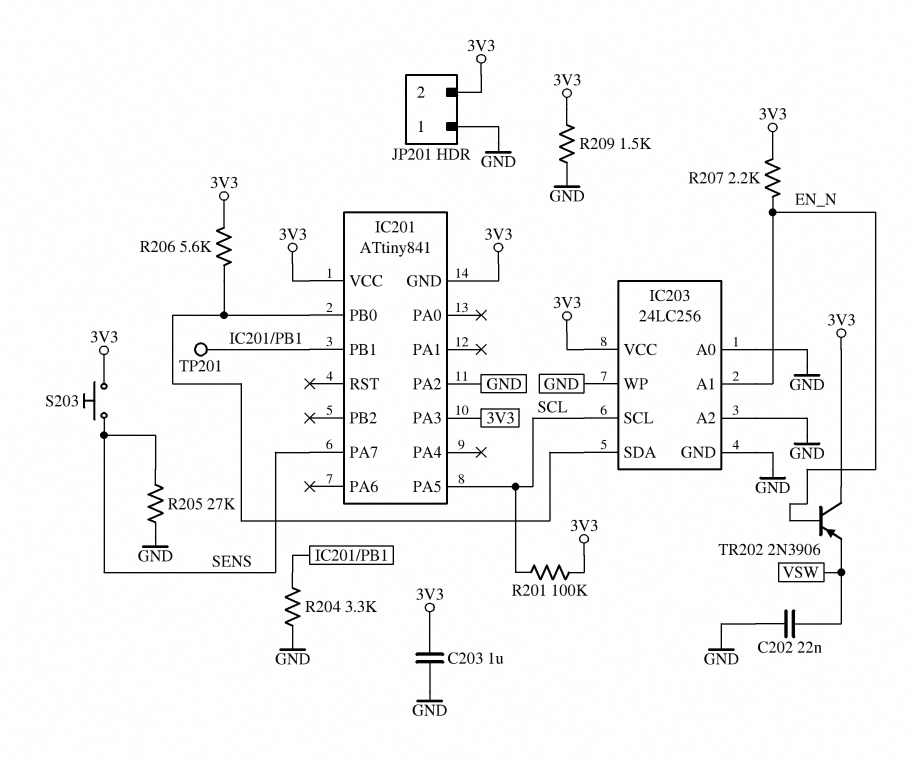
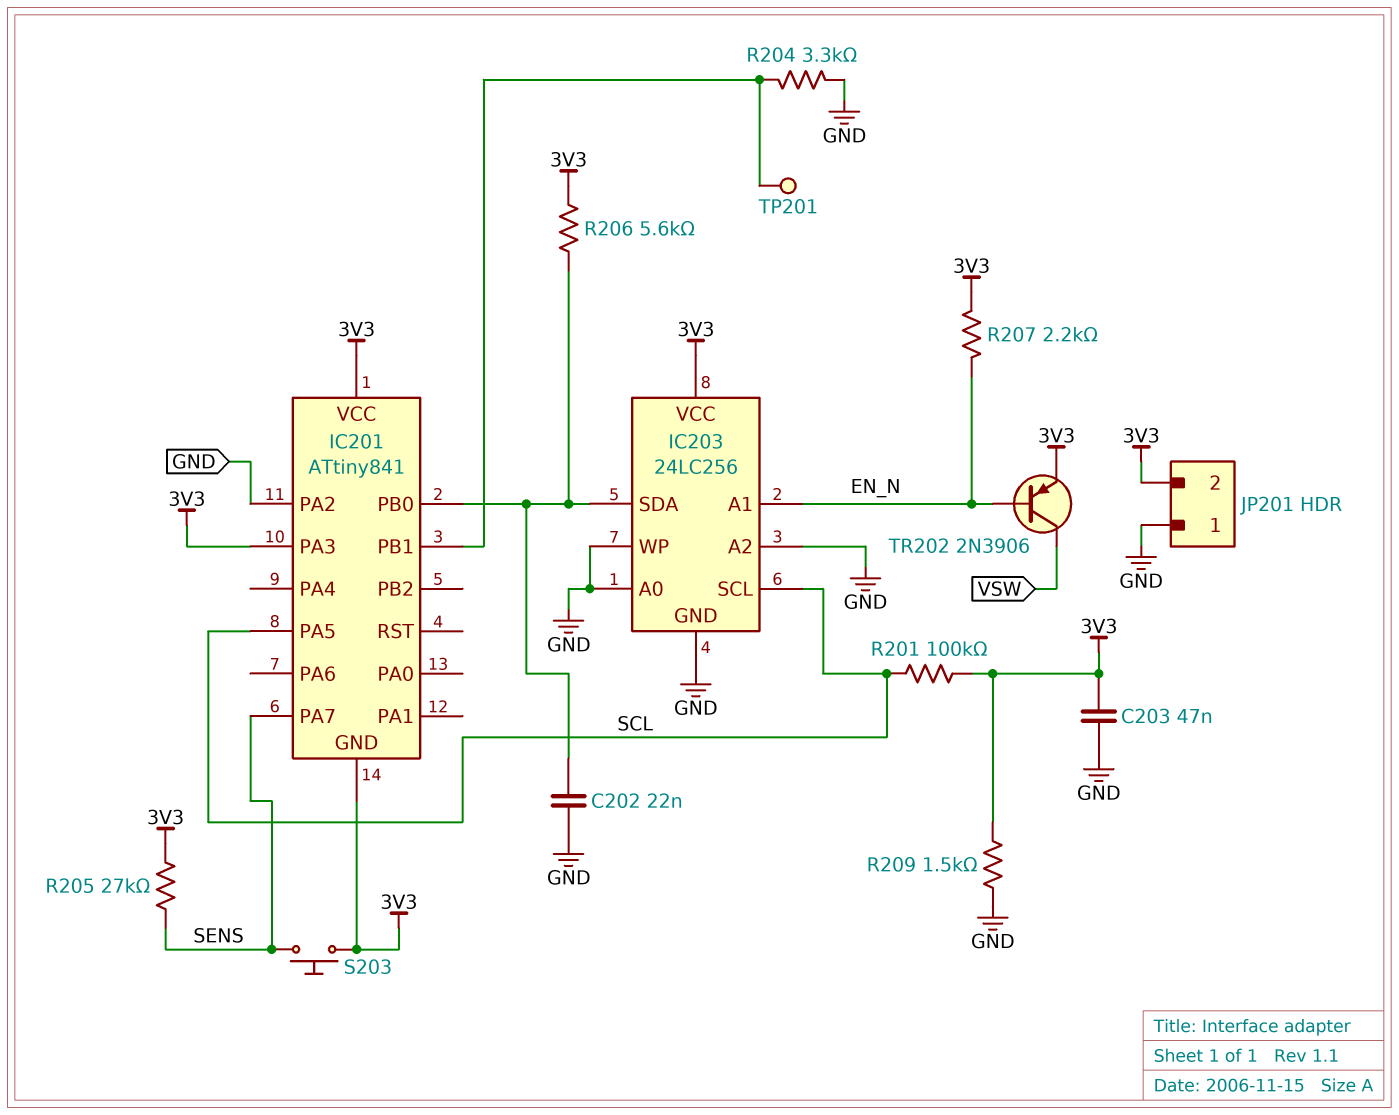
C202: 22nF (GND, VSW) -> 22nF (GND, IC201/PB0)
C203: 1uF (3V3, GND) -> 47nF (3V3, GND)
R205: 27k (GND, SENS) -> 27k (3V3, SENS)
TR202: PNP 2N3906 (B EN_N, C 3V3, E VSW) -> PNP 2N3906 (B EN_N, C VSW, E 3V3)

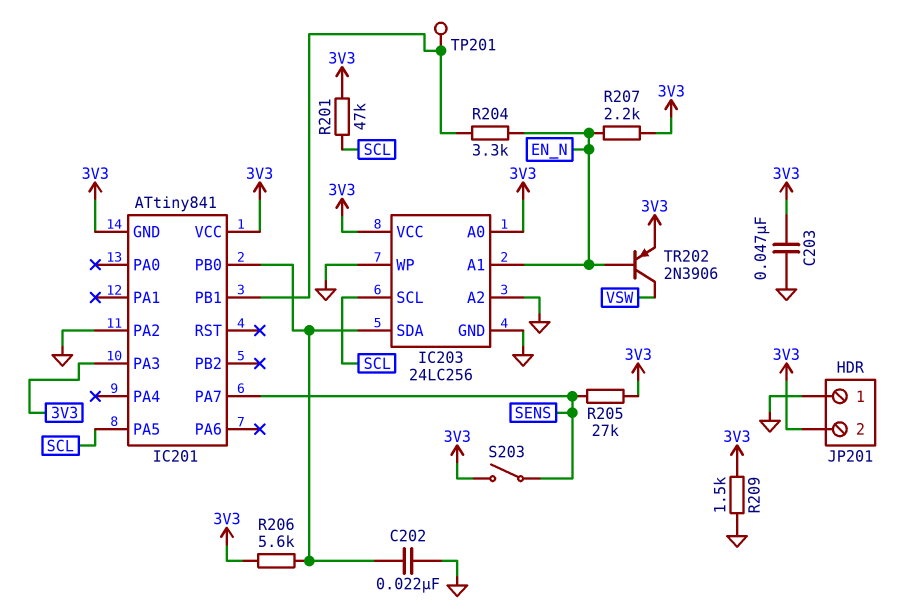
IC203 pin A0: GND -> 3V3
R201: 100k (3V3, SCL) -> 47k (3V3, SCL)
R204: 3.3k (GND, IC201/PB1) -> 3.3k (EN_N, IC201/PB1)
S203: button (3V3, SENS) -> switch (3V3, SENS)

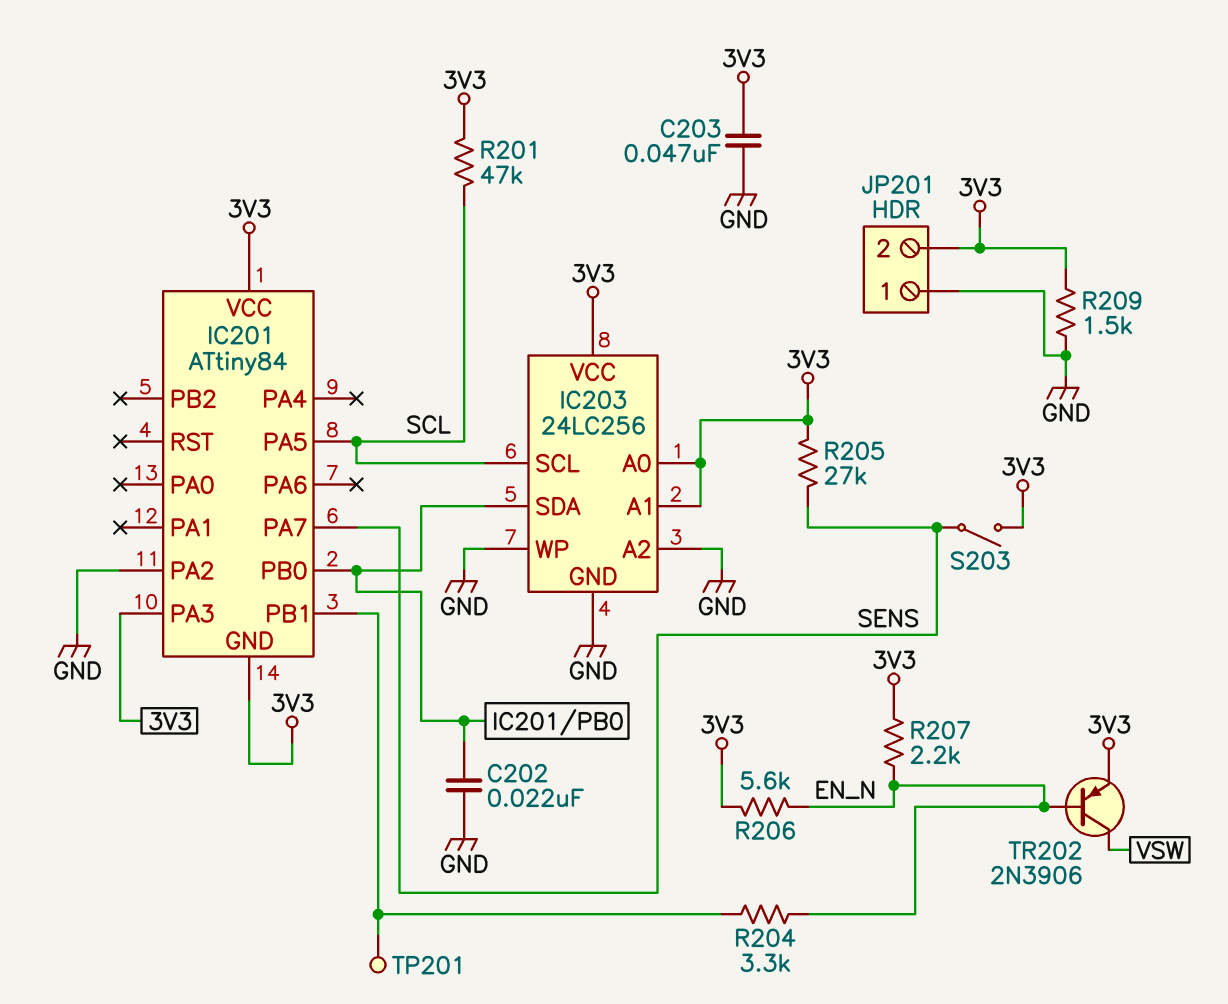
IC201: ATtiny841 -> ATtiny84
IC203 pin A1: EN_N -> 3V3
R206: 5.6k (3V3, IC201/PB0) -> 5.6k (3V3, EN_N)

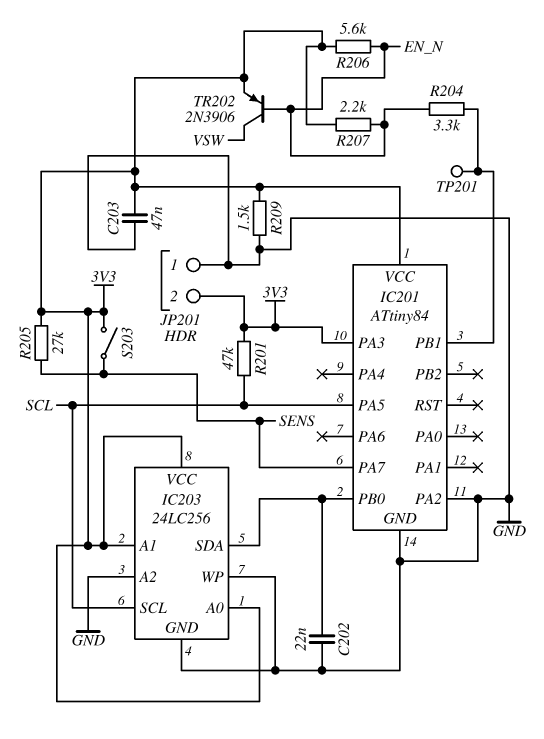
IC201 pin GND: 3V3 -> GND

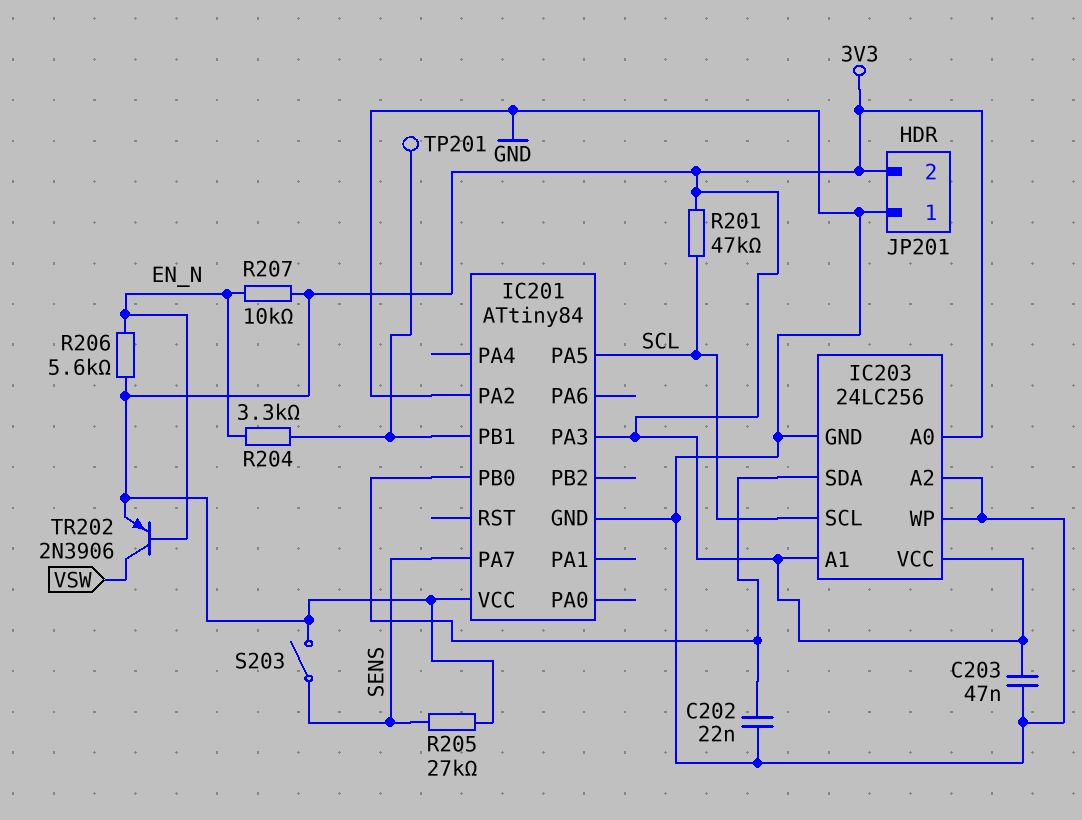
R207: 2.2k (3V3, EN_N) -> 10k (3V3, EN_N)
R209: 1.5k (3V3, GND) -> none

